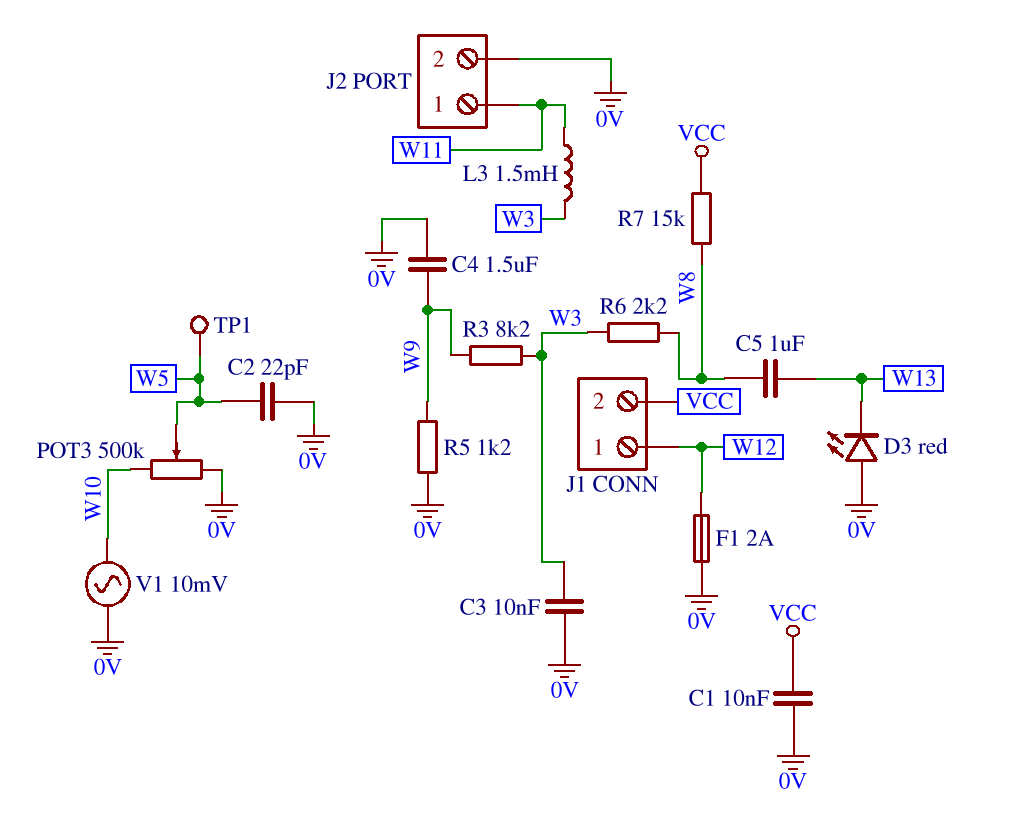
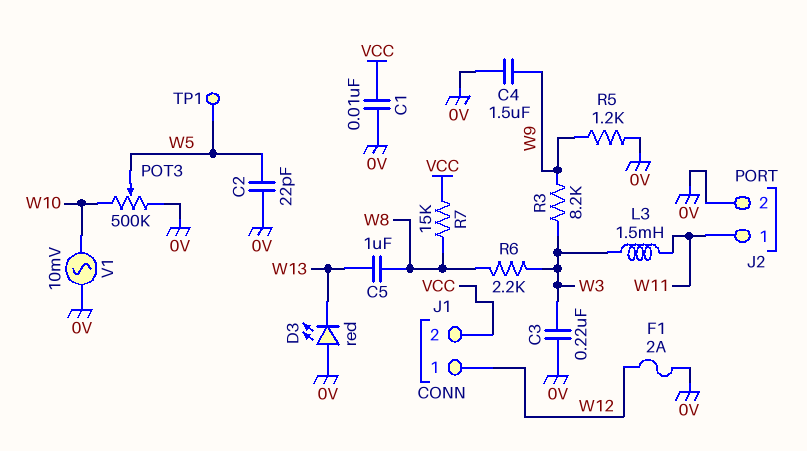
C3: 10nF (0V, W3) -> 220nF (0V, W3)

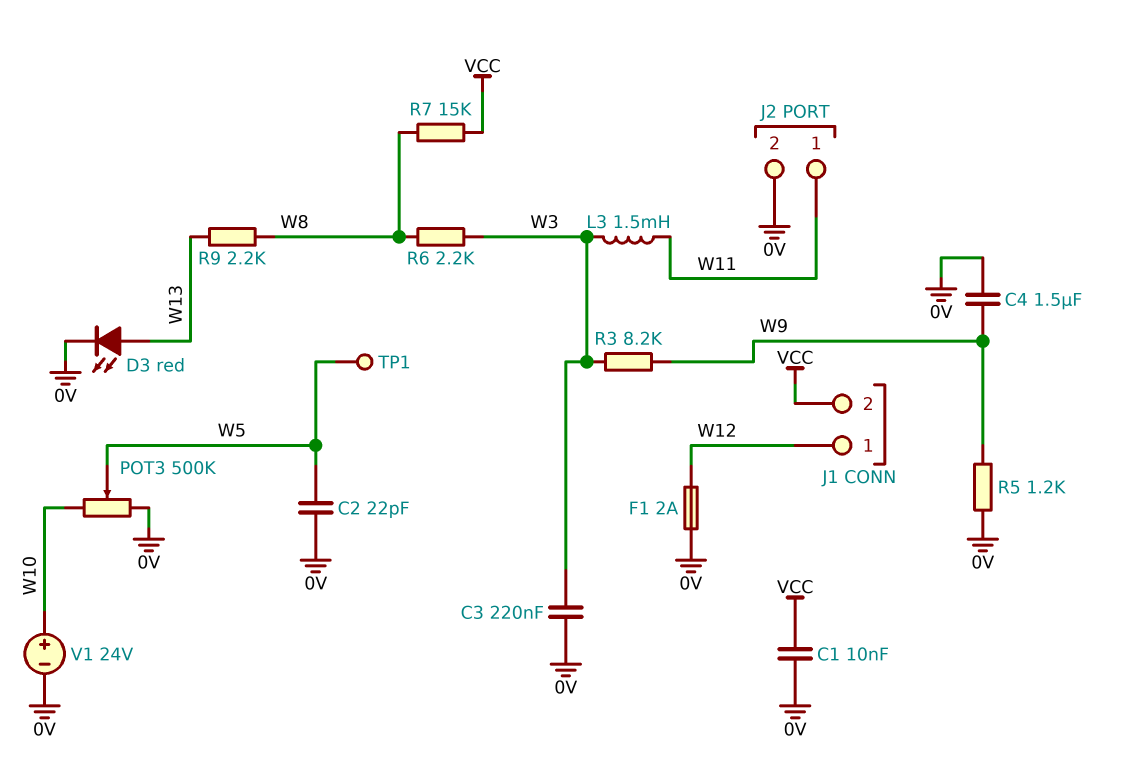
C5: 1uF (W8, W13) -> none
D3: LED red (A 0V, K W13) -> LED red (A W13, K 0V)
R9: none -> 2.2k (W8, W13)
V1: AC 10mV (0V, W10) -> 24V (plus W10, minus 0V)

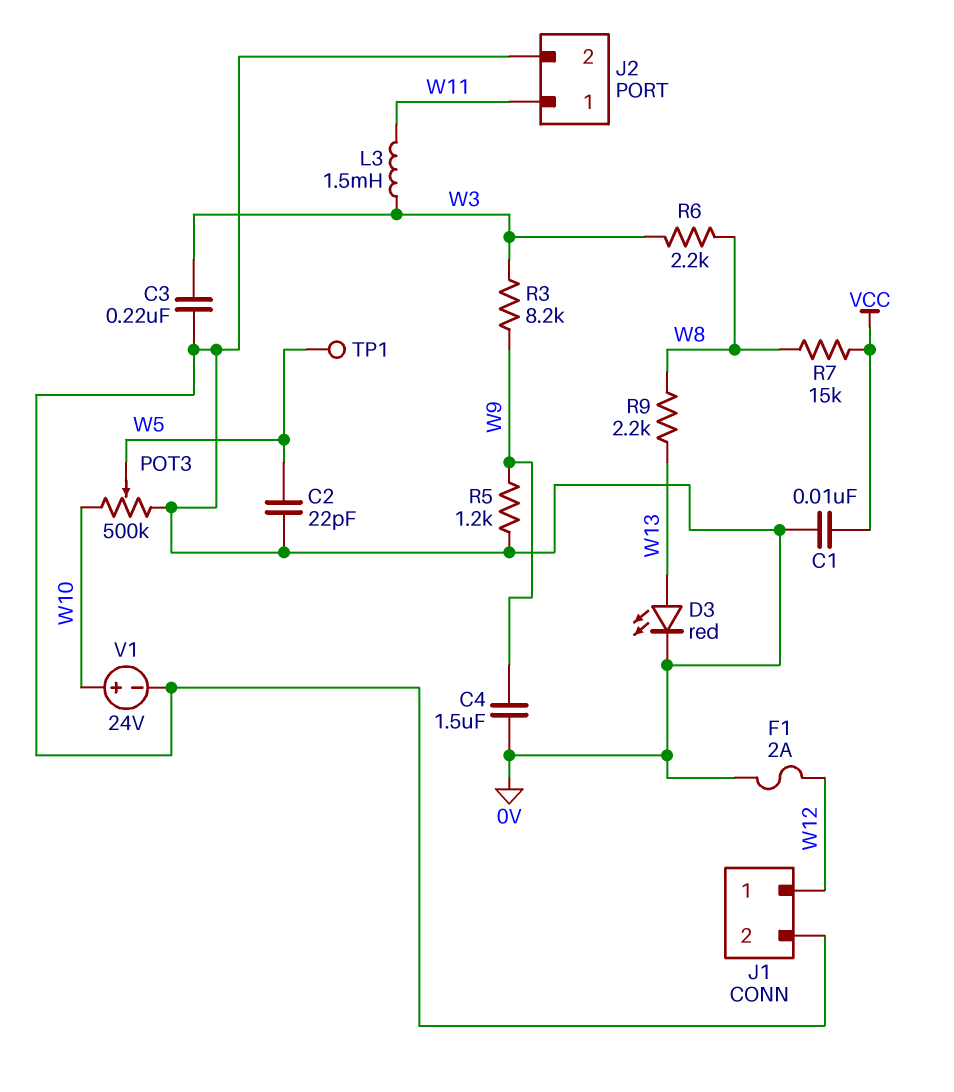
J1 pin 2: VCC -> 0V

